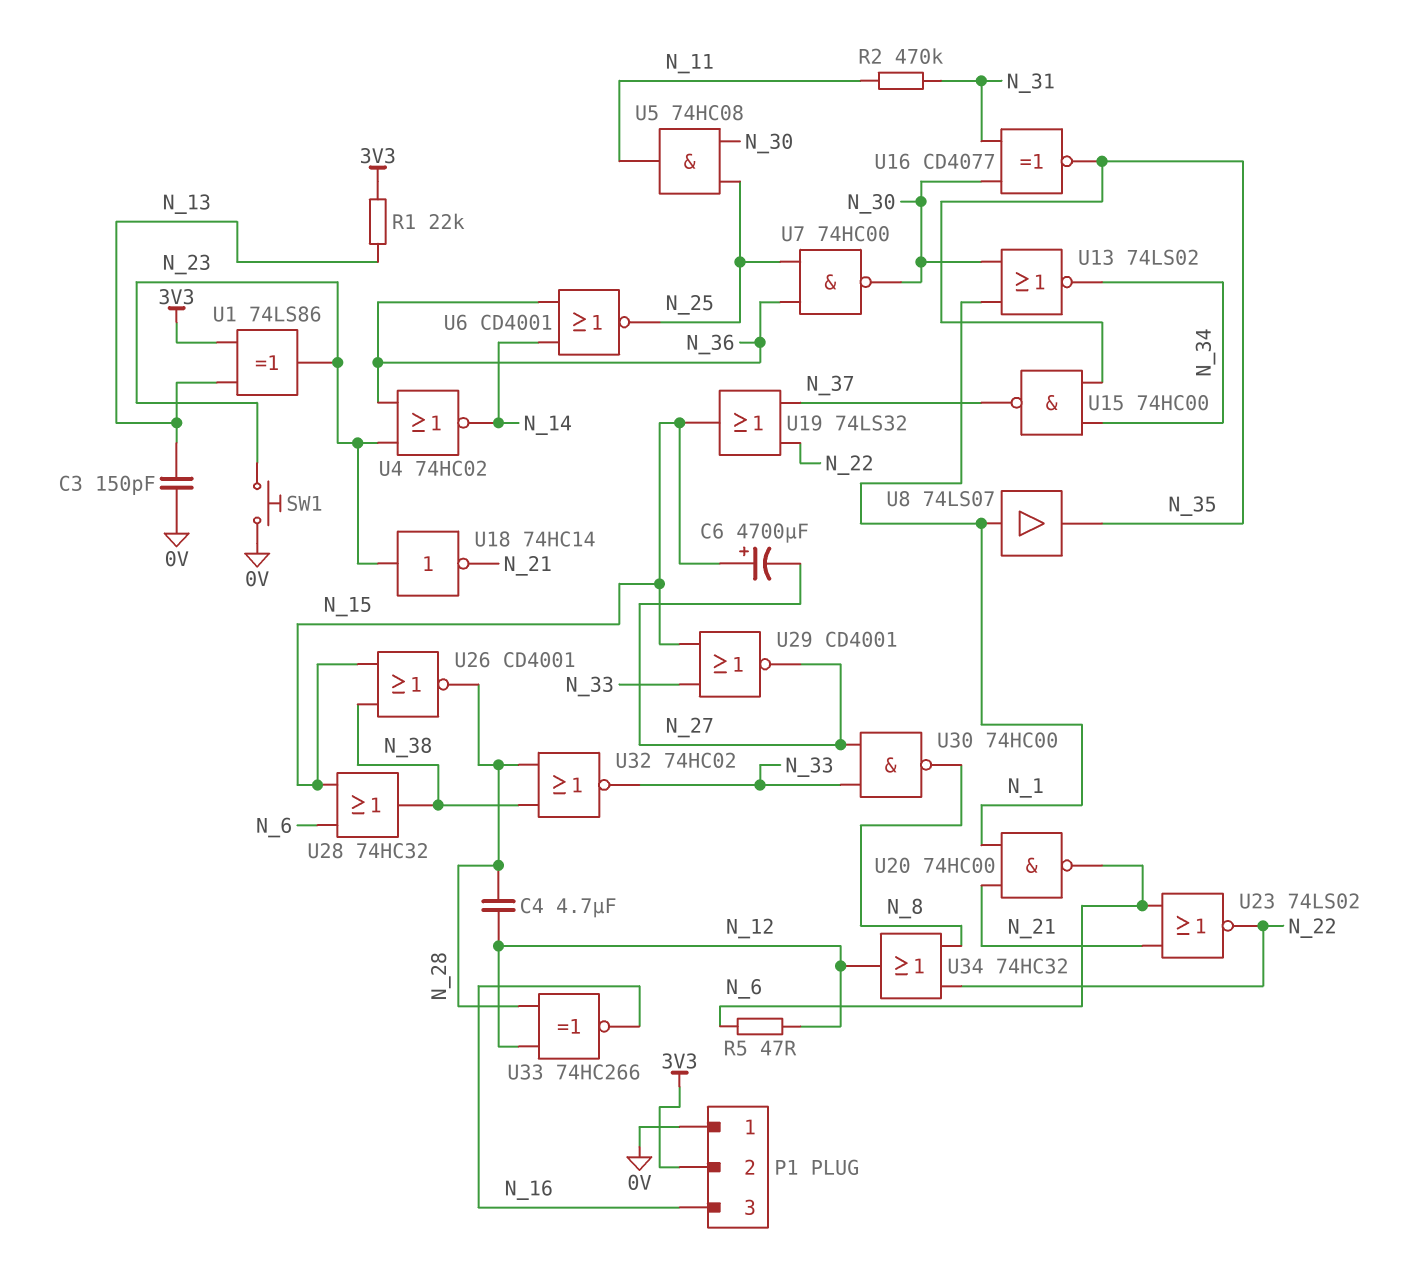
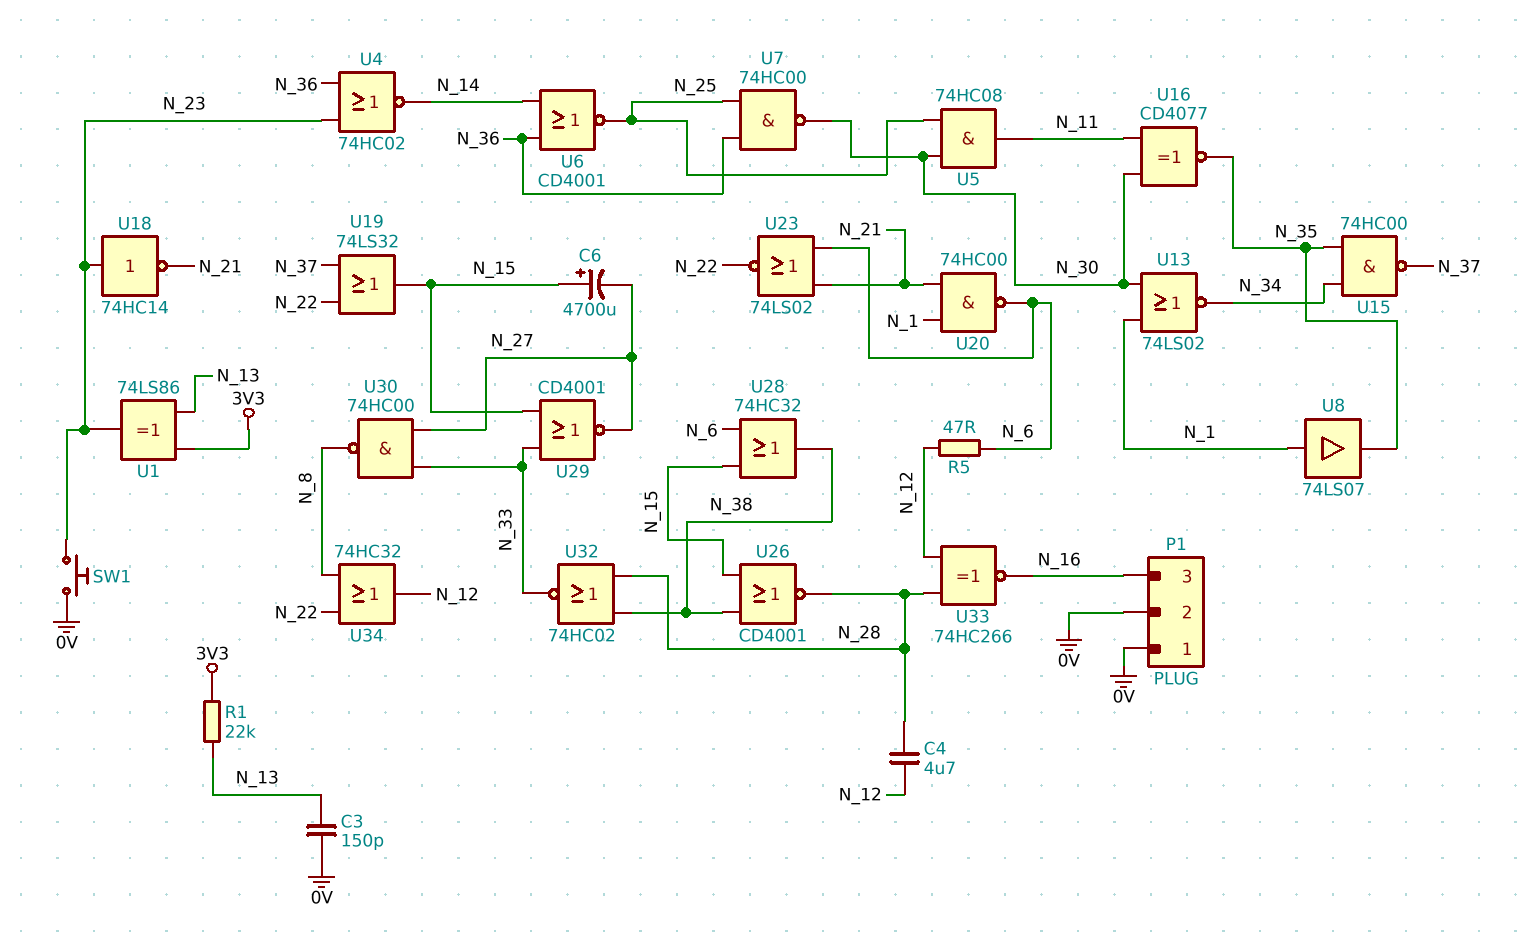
P1 pin 2: 3V3 -> 0V
R2: 470k (N_11, N_31) -> none
U16: XNOR CD4077 (in N_30, in N_31, out N_35) -> XNOR CD4077 (in N_11, in N_30, out N_35)

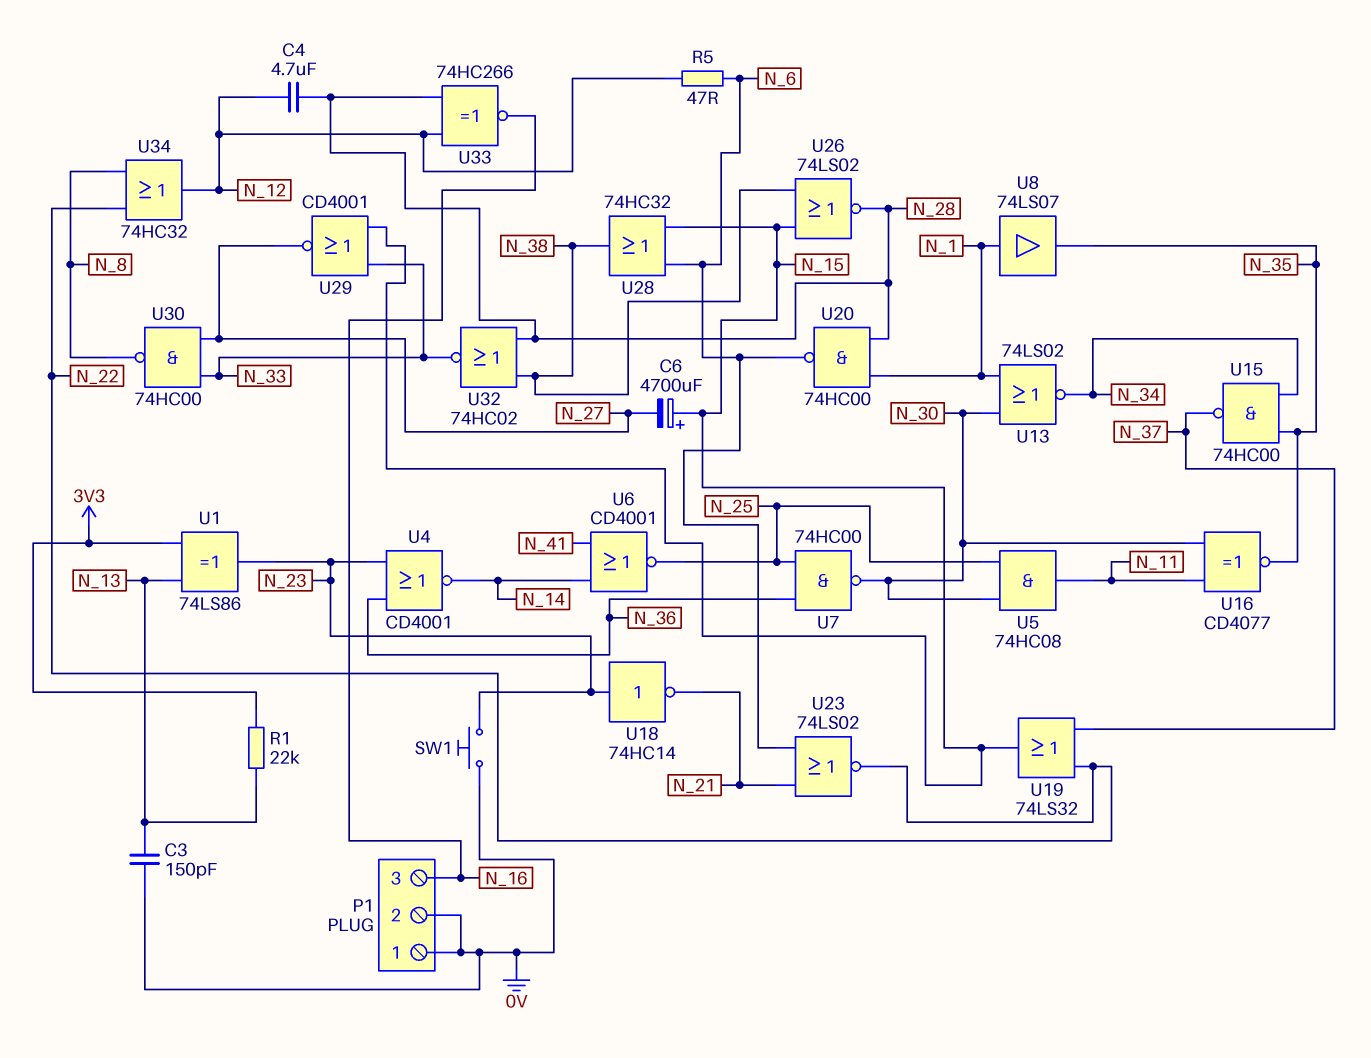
U4: NOR 74HC02 (in N_23, in N_36, out N_14) -> NOR CD4001 (in N_23, in N_36, out N_14)
U6: NOR CD4001 (in N_14, in N_36, out N_25) -> NOR CD4001 (in N_14, in N_41, out N_25)
U20: NAND 74HC00 (in N_1, in N_21, out N_6) -> NAND 74HC00 (in N_1, in N_28, out N_6)
U26: NOR CD4001 (in N_15, in N_38, out N_28) -> NOR 74LS02 (in N_15, in N_38, out N_28)

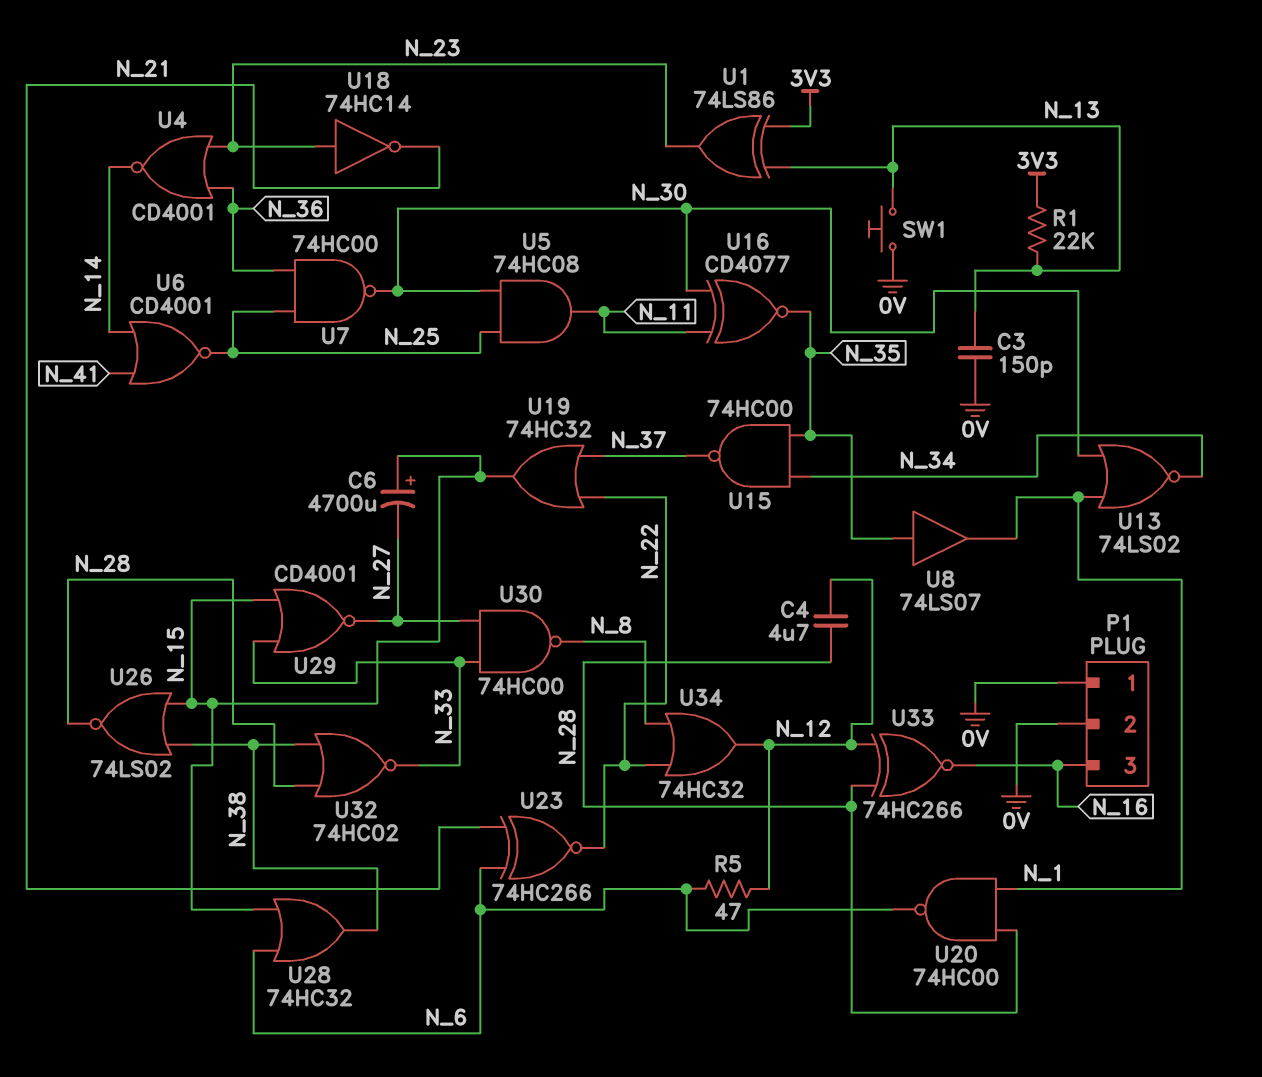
SW1: button (0V, N_23) -> button (0V, N_13)
U8: buffer 74LS07 (in N_1, out N_35) -> buffer 74LS07 (in N_35, out N_1)
U19: OR 74LS32 (in N_22, in N_37, out N_15) -> OR 74HC32 (in N_22, in N_37, out N_15)
U23: NOR 74LS02 (in N_6, in N_21, out N_22) -> XNOR 74HC266 (in N_6, in N_21, out N_22)

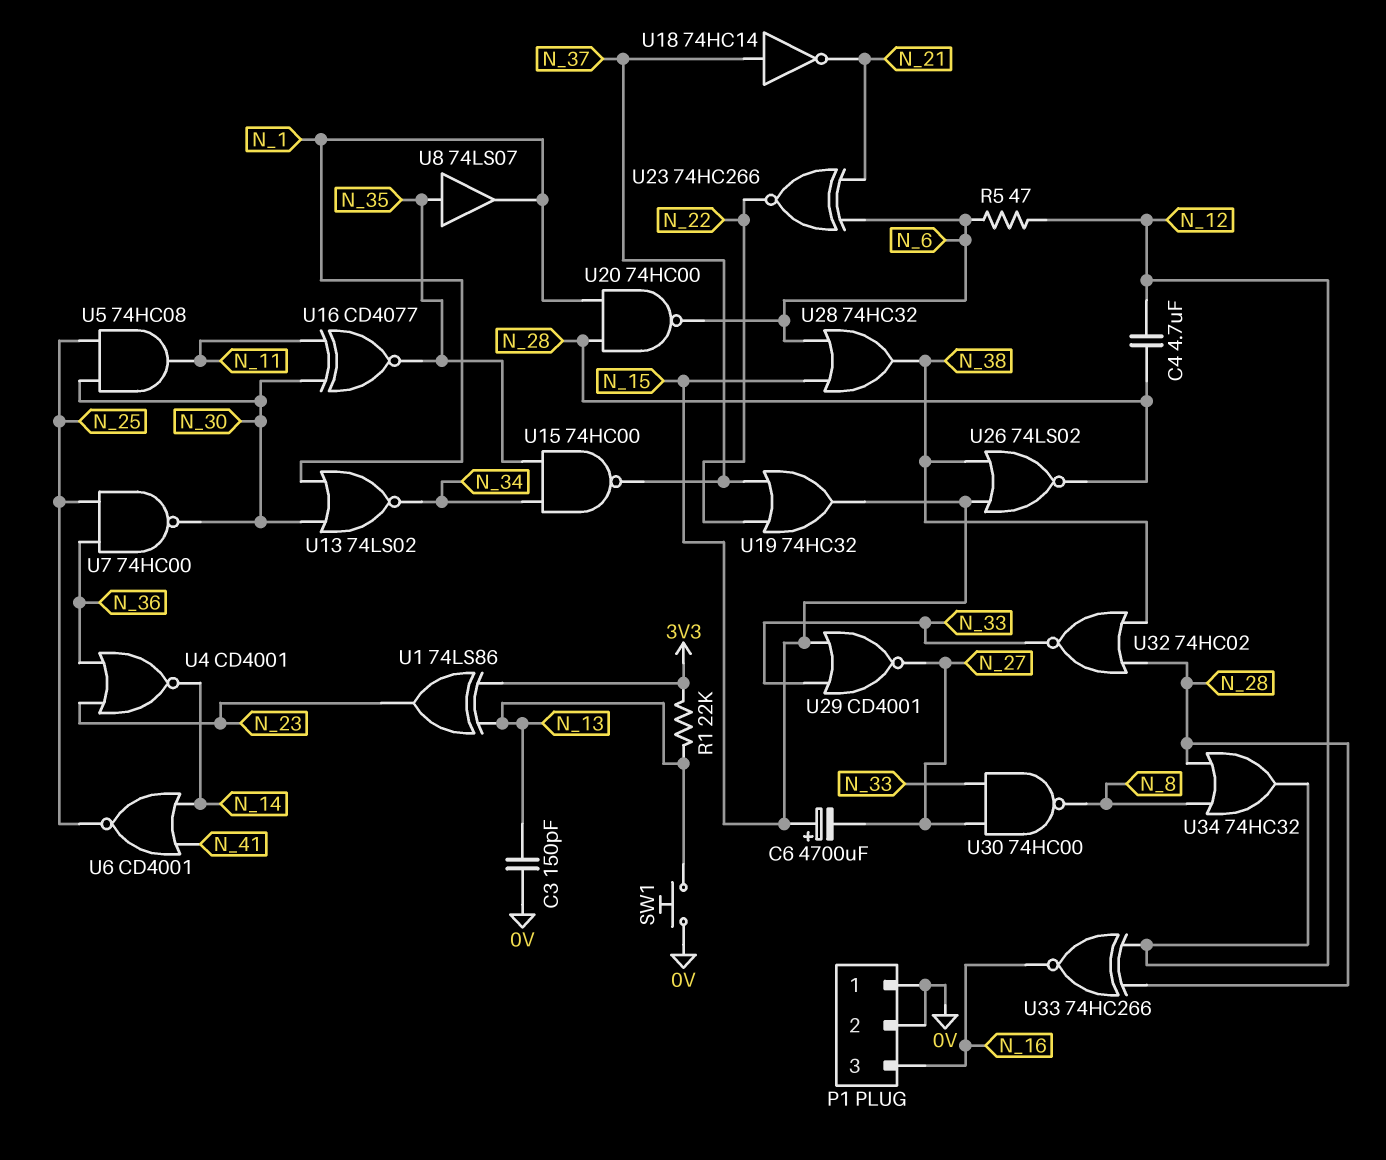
U18: NOT 74HC14 (in N_23, out N_21) -> NOT 74HC14 (in N_37, out N_21)
U34: OR 74HC32 (in N_8, in N_22, out N_12) -> OR 74HC32 (in N_8, in N_28, out N_12)

